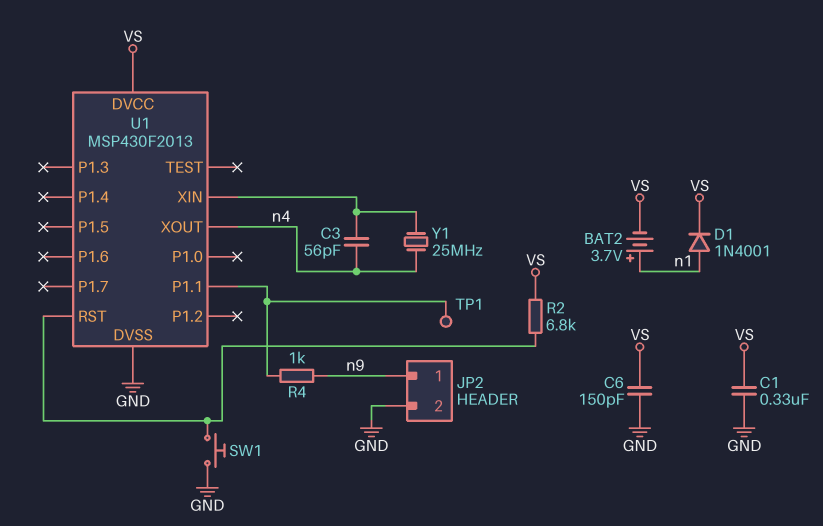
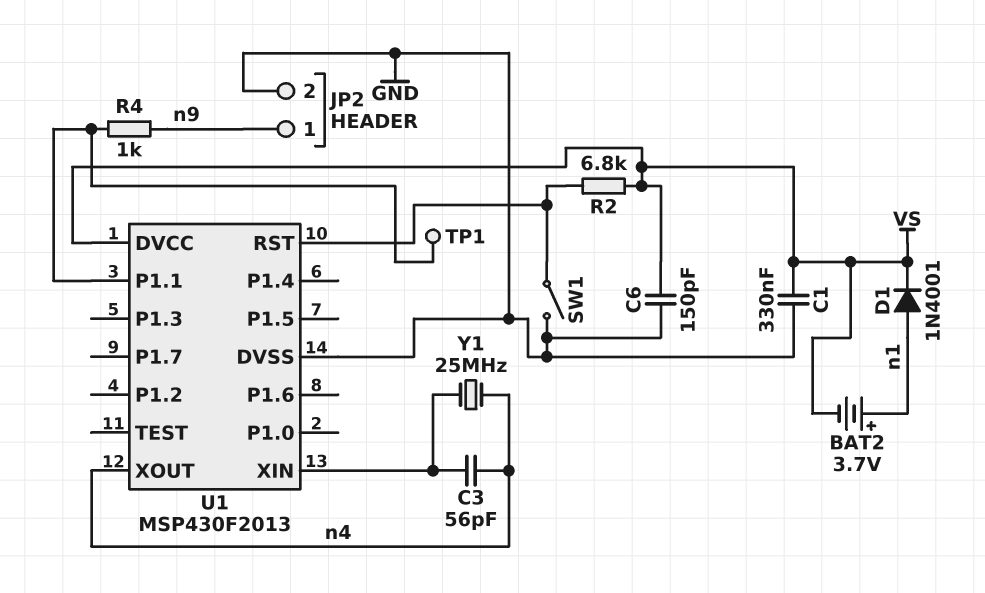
SW1: button (GND, U1/RST) -> switch (GND, U1/RST)

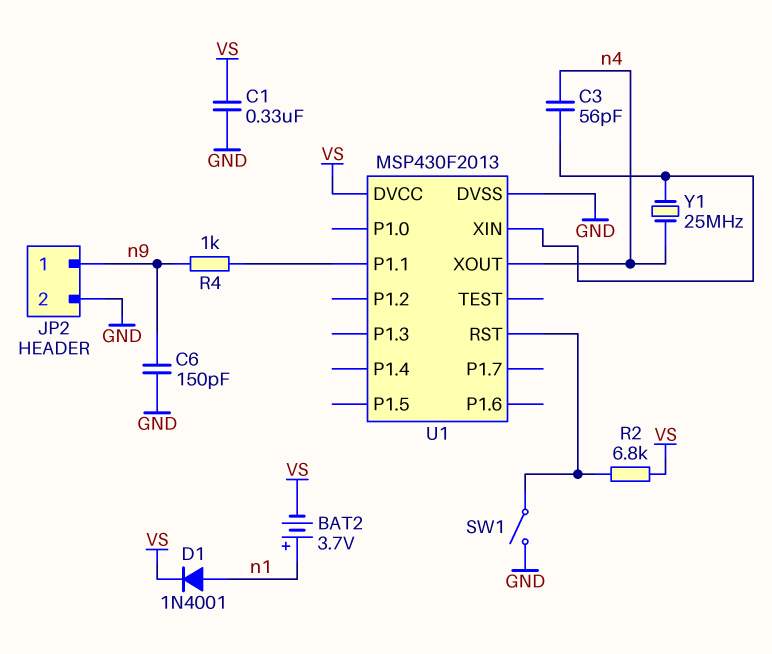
C6: 150pF (GND, VS) -> 150pF (GND, n9)
TP1: test point (U1/P1.1) -> none

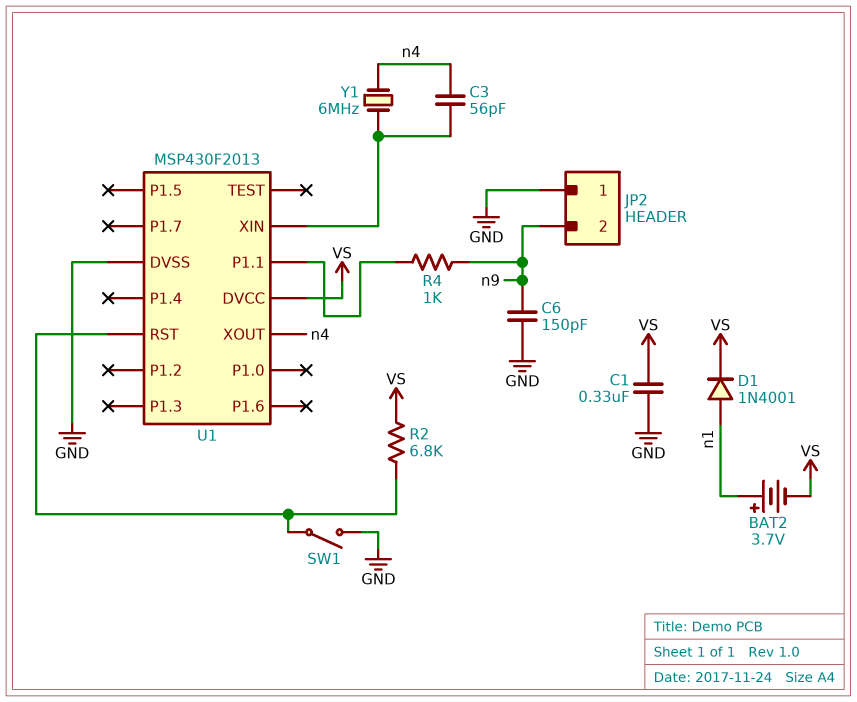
JP2 pin 1: n9 -> GND
JP2 pin 2: GND -> n9
Y1: 25MHz (U1/XIN, n4) -> 6MHz (U1/XIN, n4)

